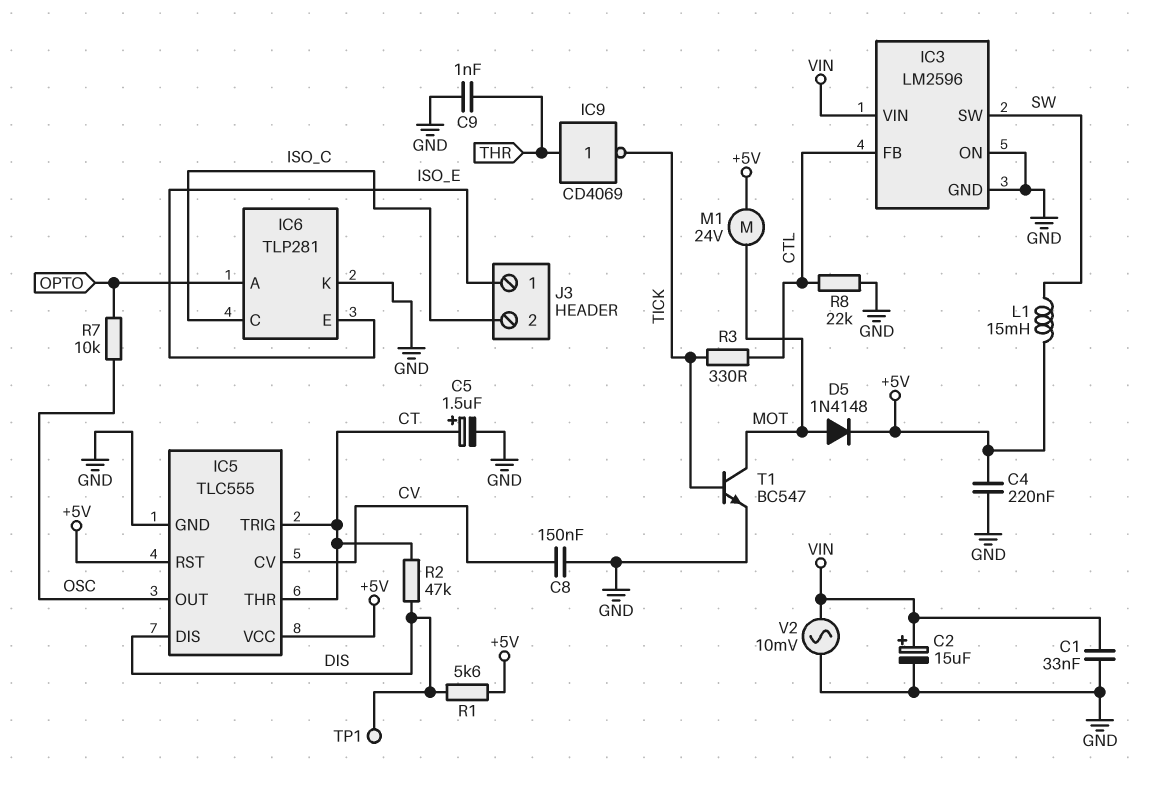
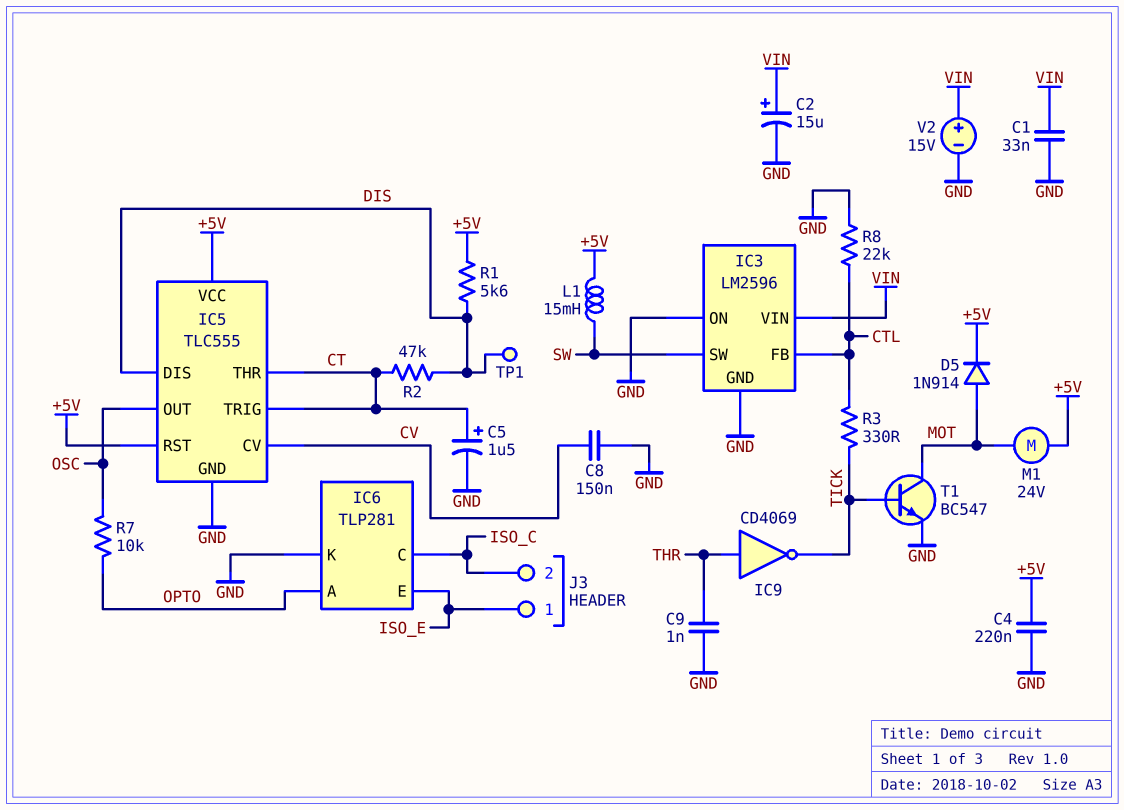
D5: diode 1N4148 (A MOT, K +5V) -> diode 1N914 (A MOT, K +5V)
V2: AC 10mV (GND, VIN) -> 15V (plus VIN, minus GND)

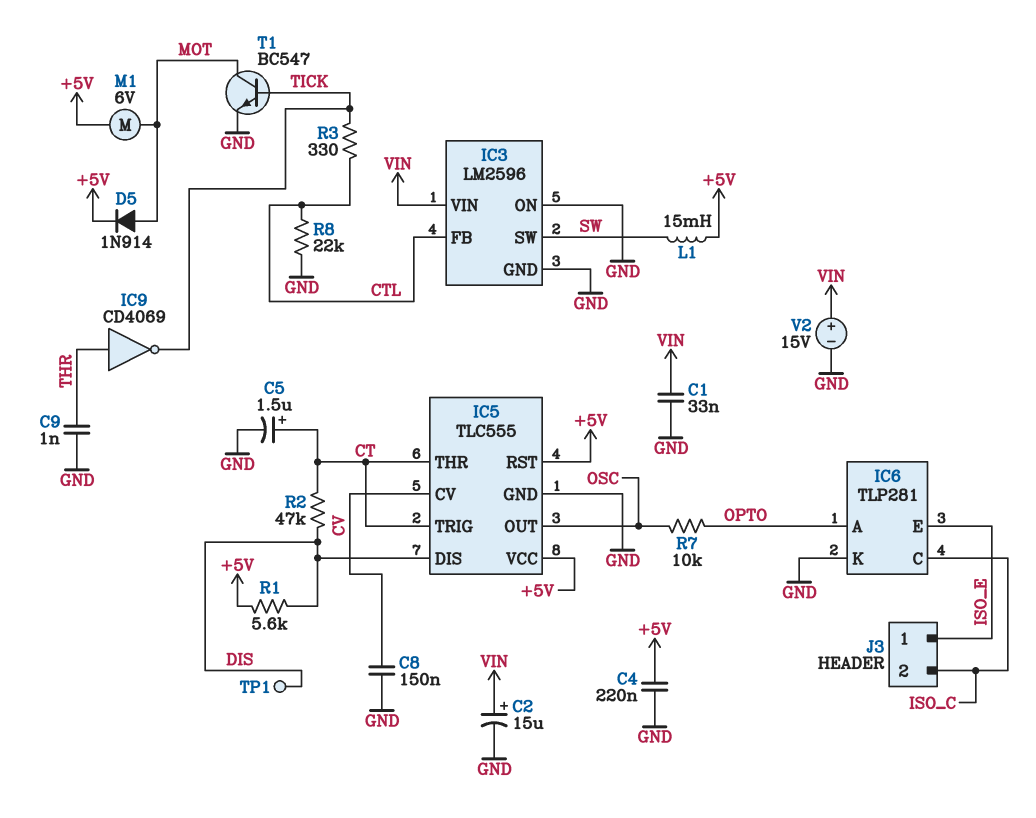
M1: motor 24V (+5V, MOT) -> motor 6V (+5V, MOT)

